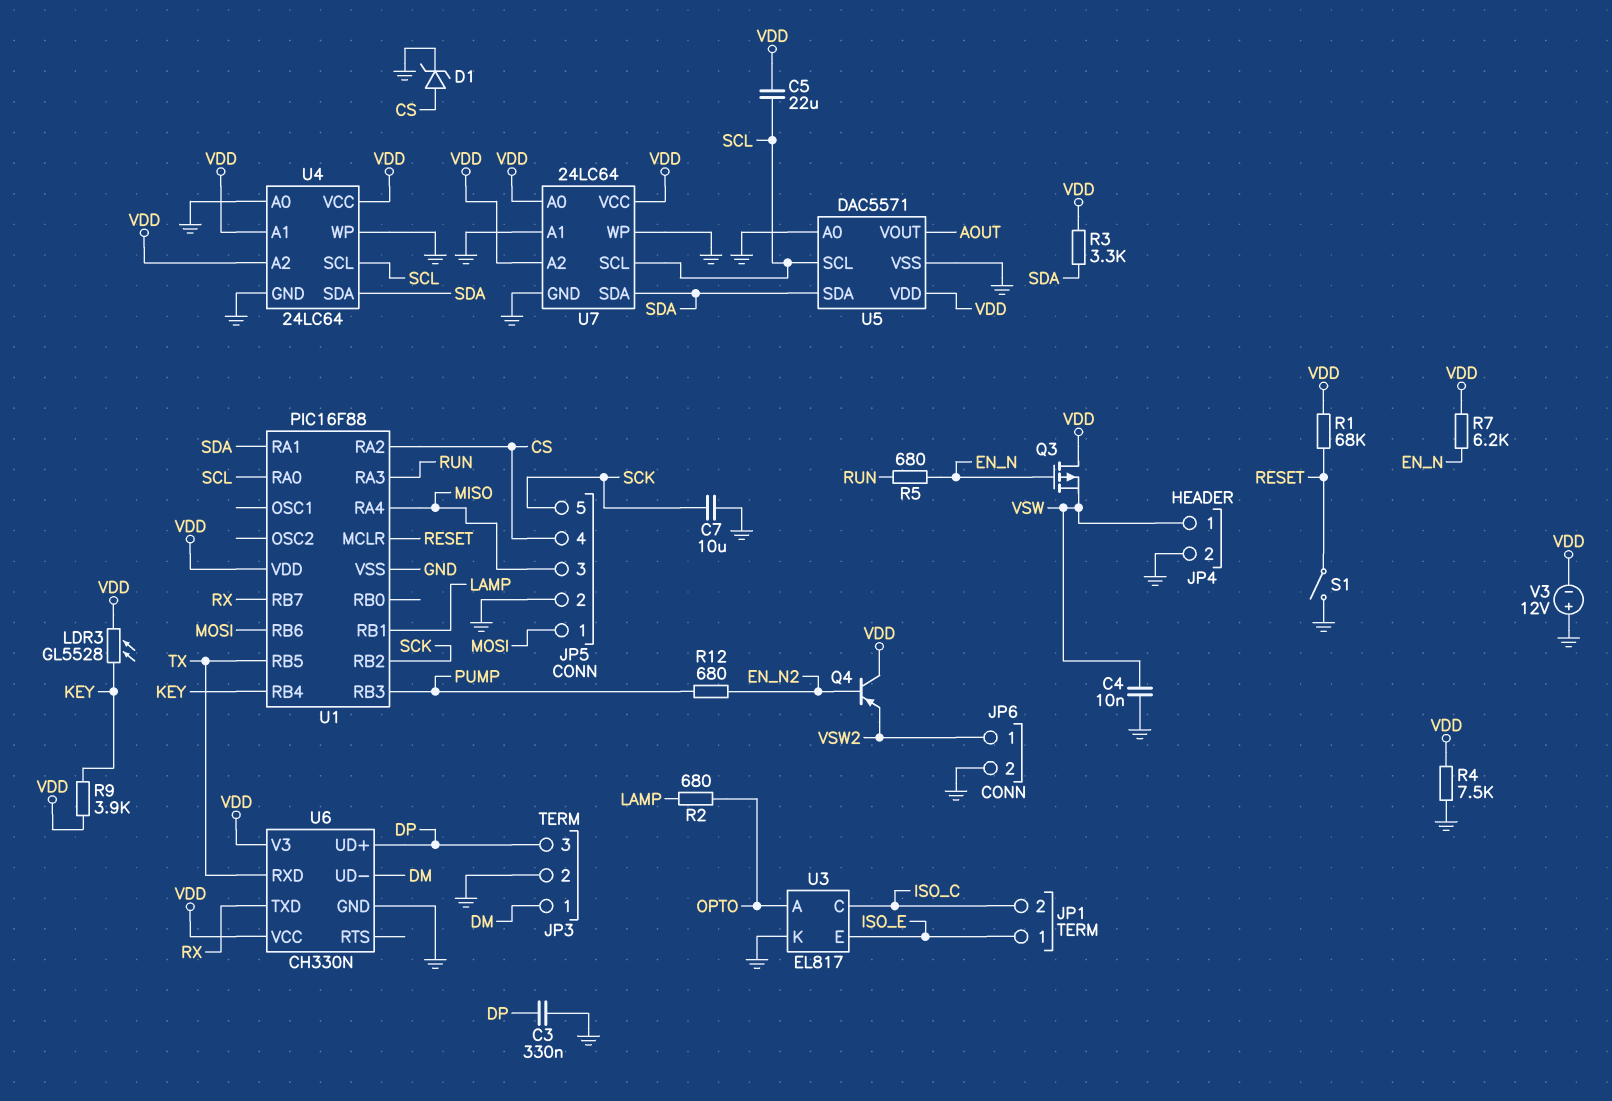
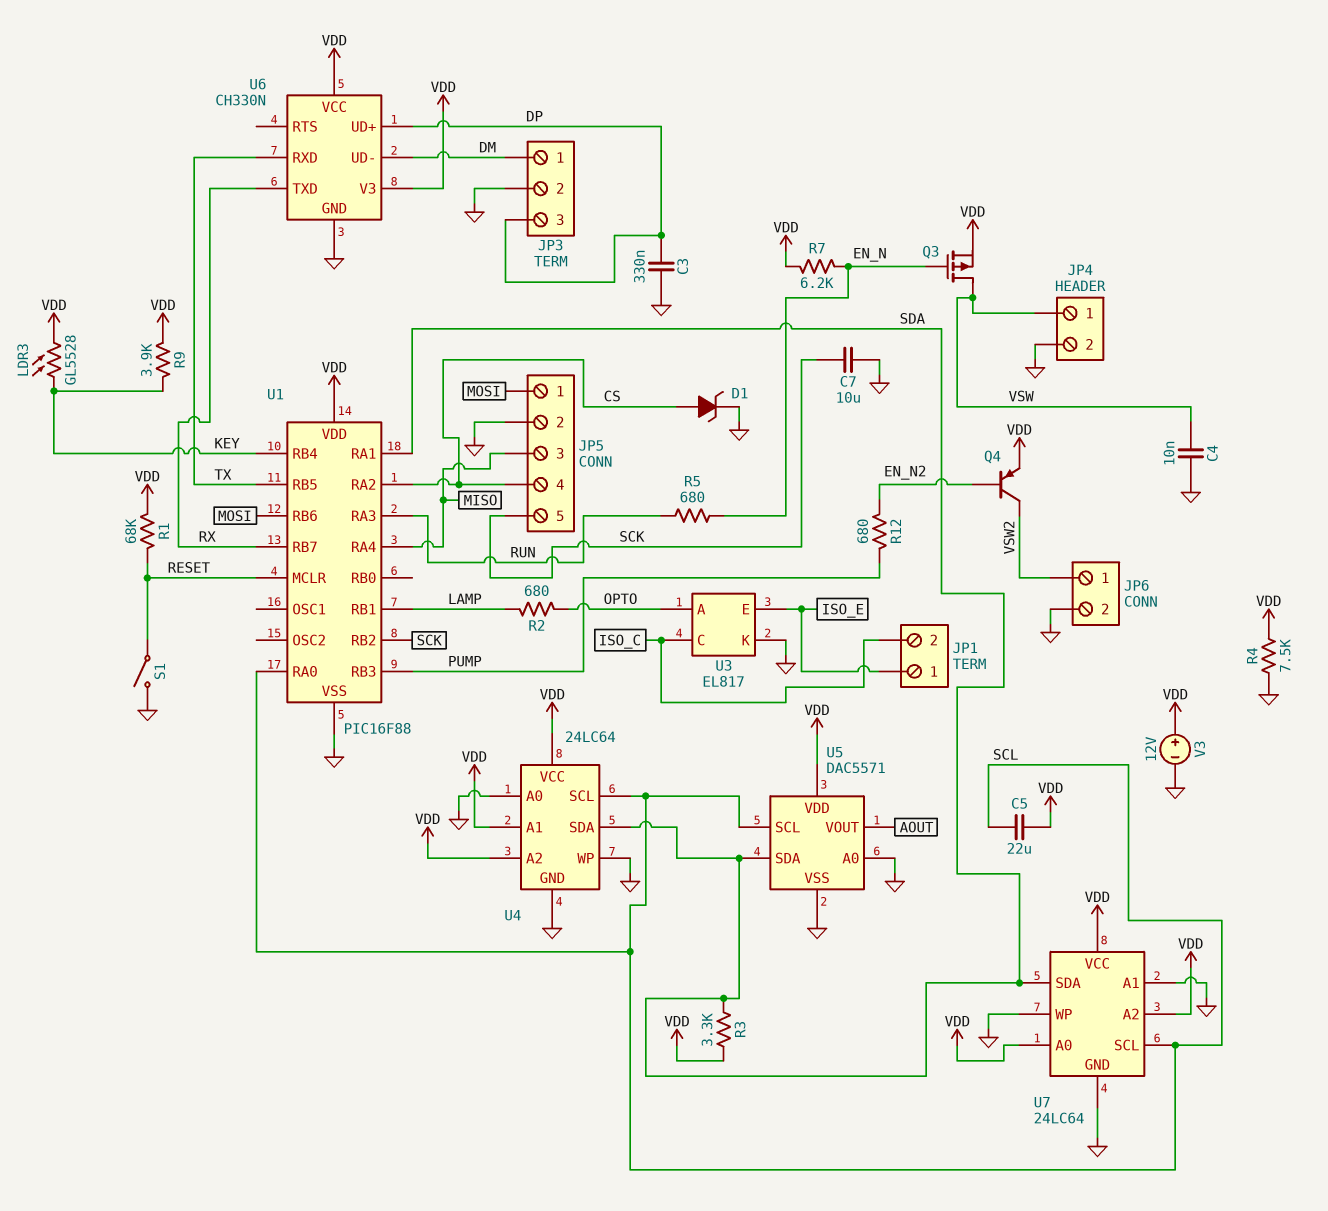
Q3: PMOS (G EN_N, D VDD, S VSW) -> PMOS (G EN_N, D VSW, S VDD)
Q4: PNP (B EN_N2, C VDD, E VSW2) -> PNP (B EN_N2, C VSW2, E VDD)
V3: 12V (plus GND, minus VDD) -> 12V (plus VDD, minus GND)

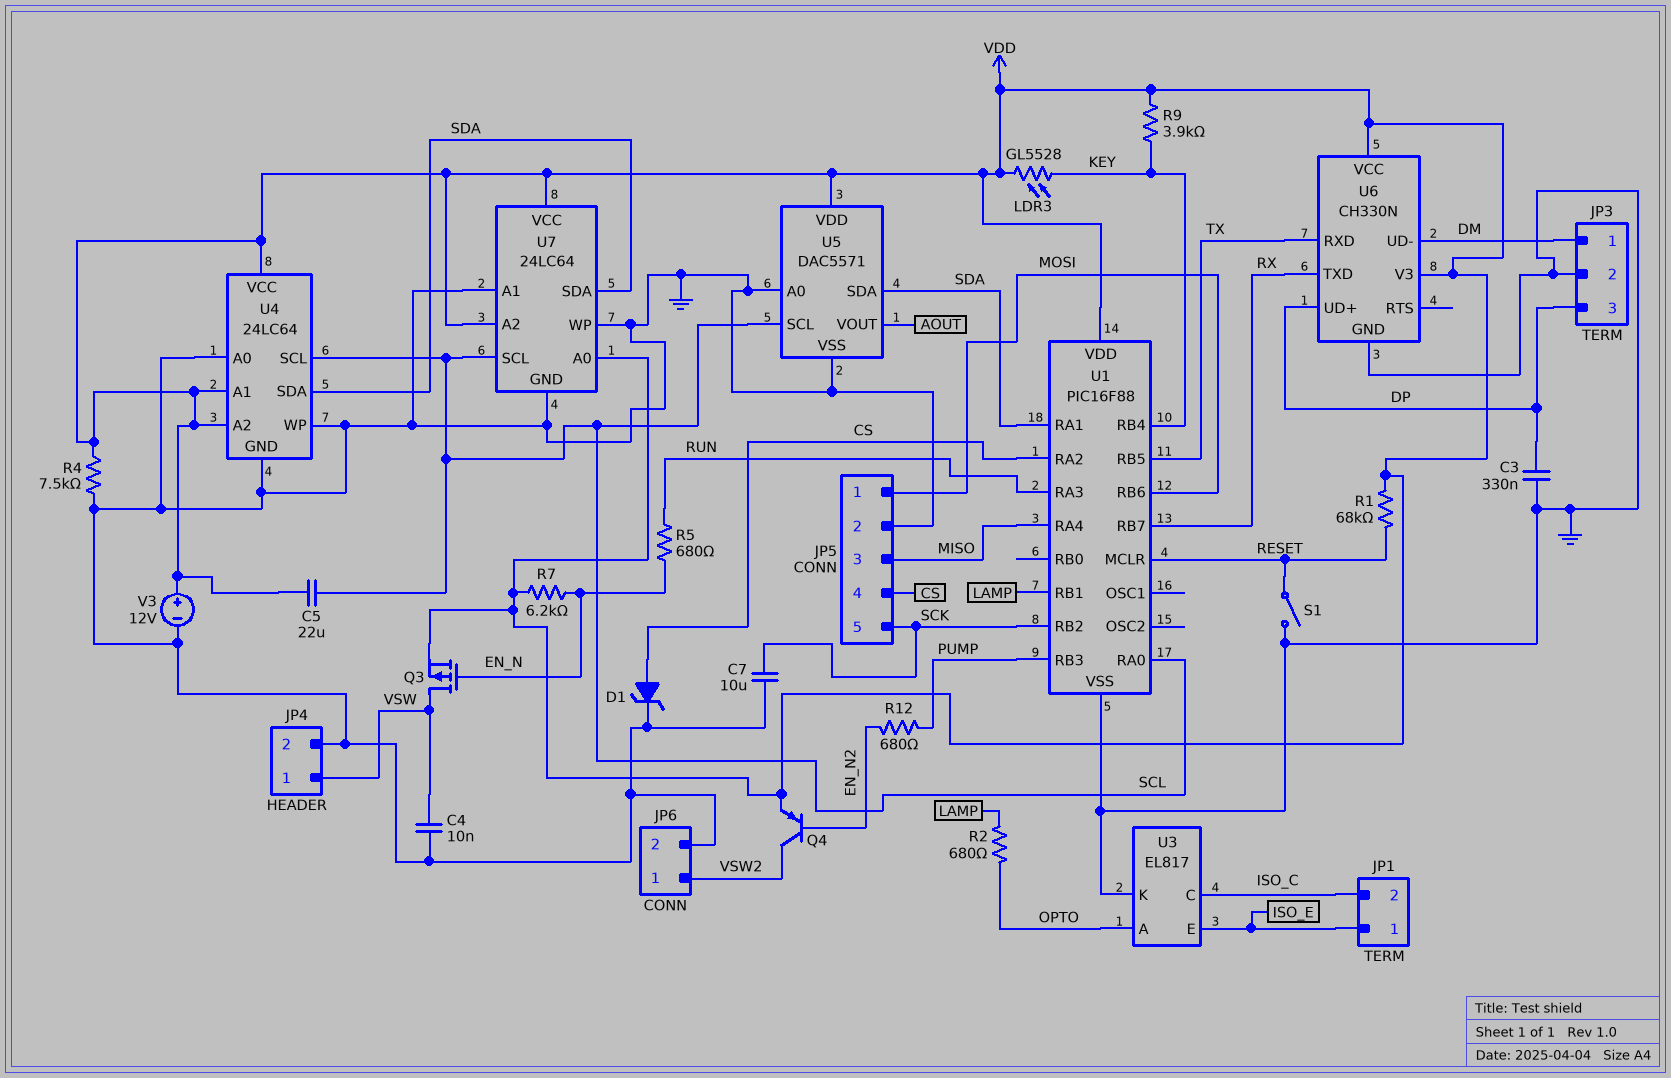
R3: 3.3k (SDA, VDD) -> none

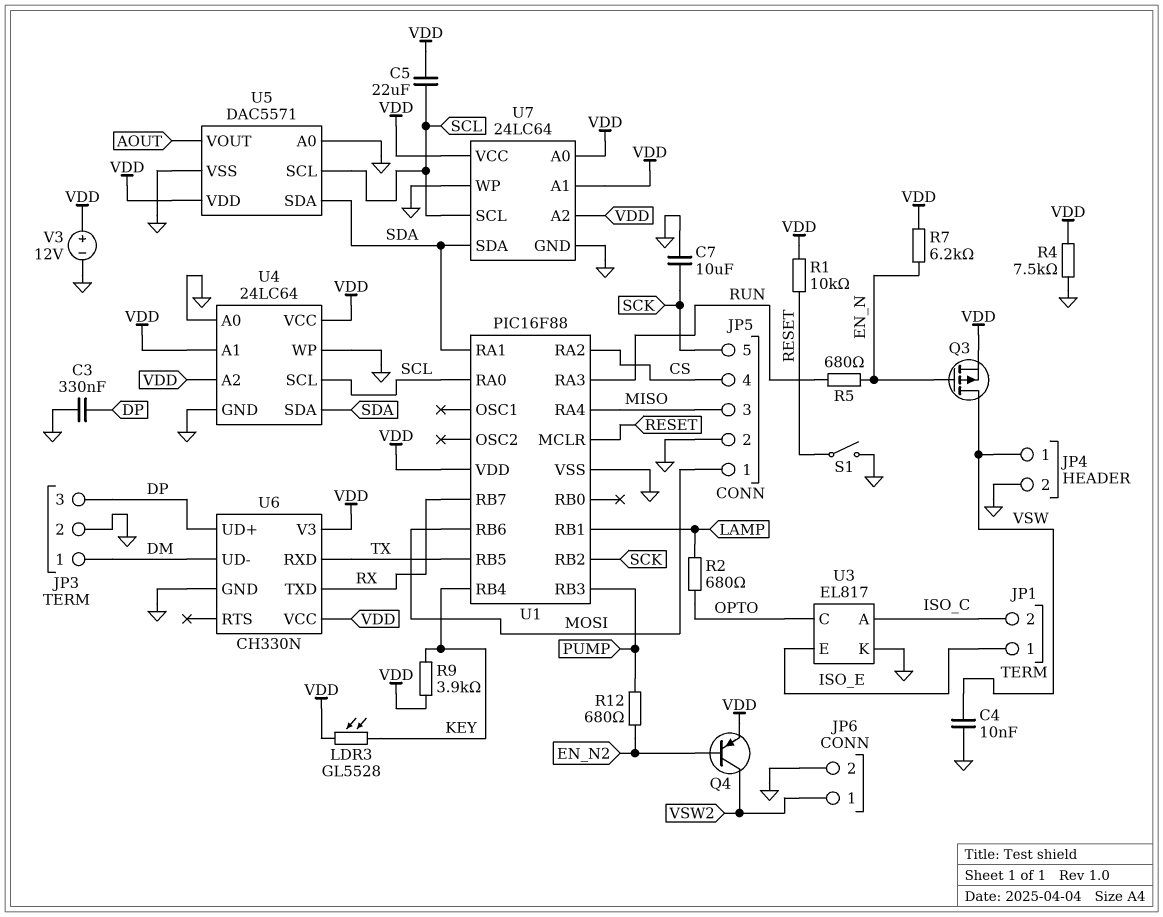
D1: zener (A CS, K GND) -> none
R1: 68k (RESET, VDD) -> 10k (RESET, VDD)
U3 pin A: OPTO -> ISO_C
U3 pin C: ISO_C -> OPTO
U7 pin A1: GND -> VDD

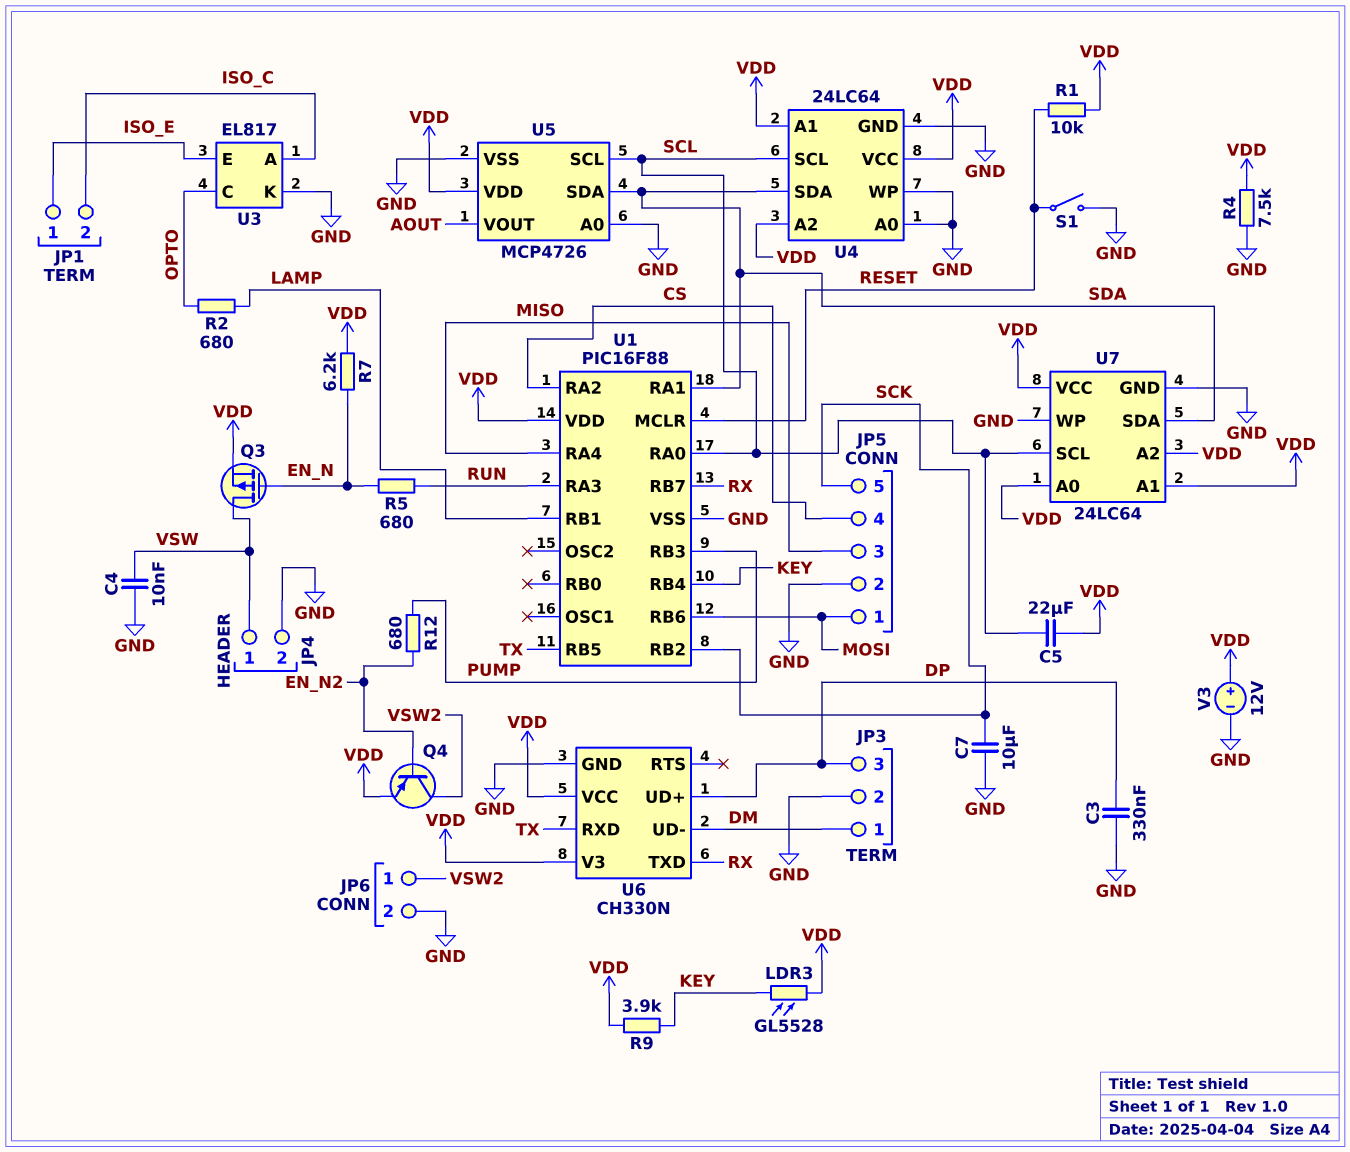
U5: DAC5571 -> MCP4726

